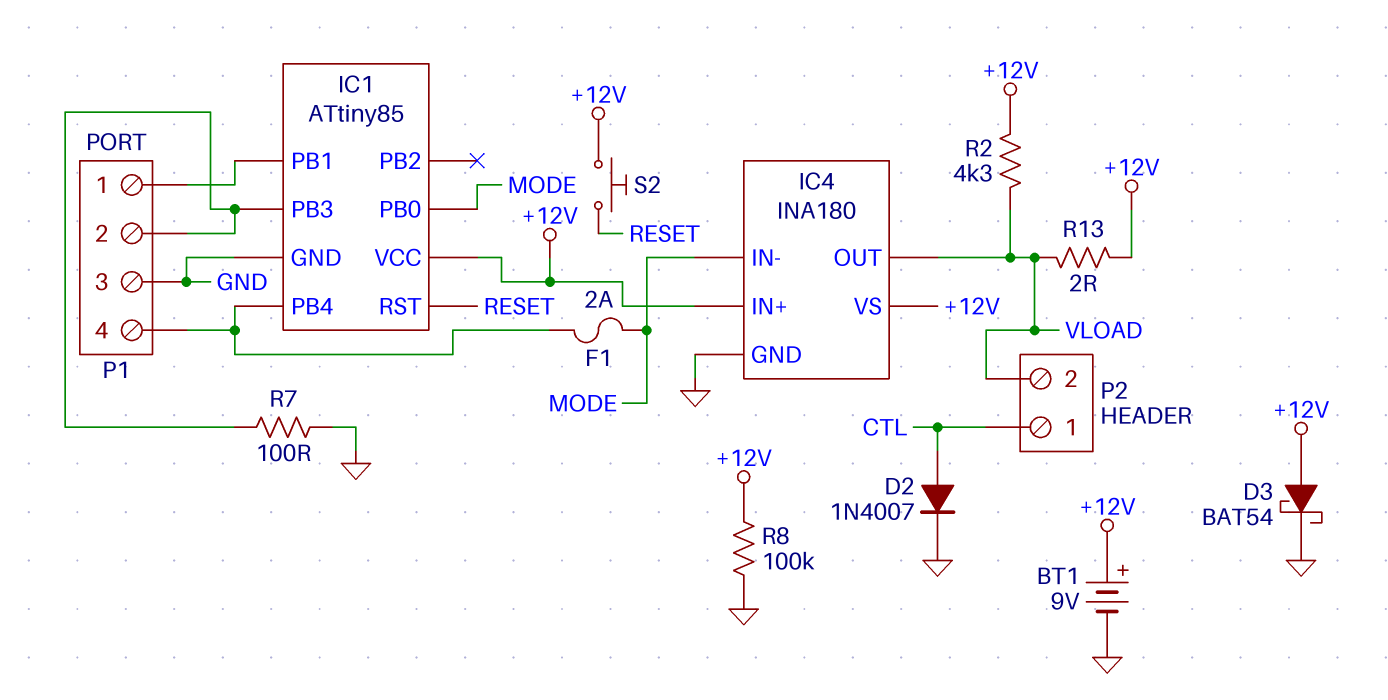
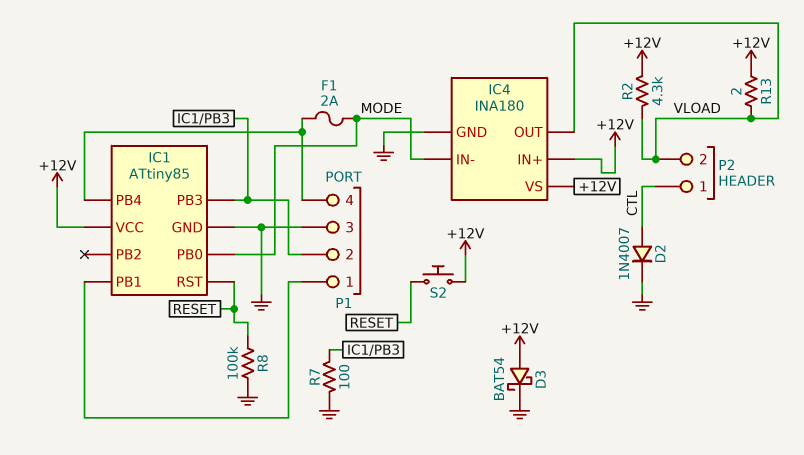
BT1: 9V (plus +12V, minus GND) -> none
R8: 100k (+12V, GND) -> 100k (GND, RESET)

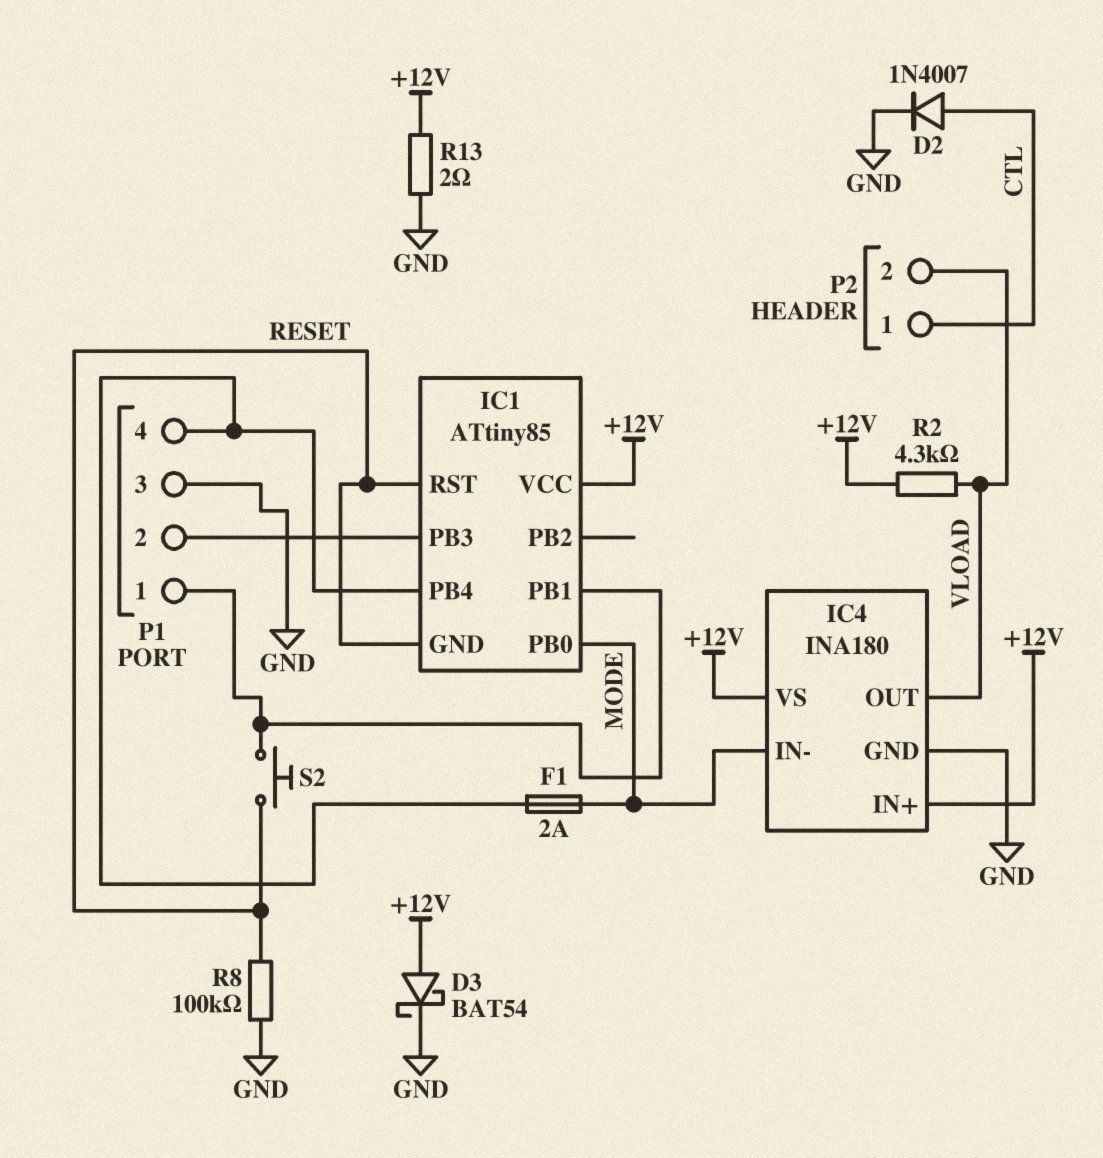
IC1 pin GND: GND -> RESET
R7: 100 (GND, IC1/PB3) -> none
R13: 2 (+12V, VLOAD) -> 2 (+12V, GND)
S2: button (+12V, RESET) -> button (IC1/PB1, RESET)

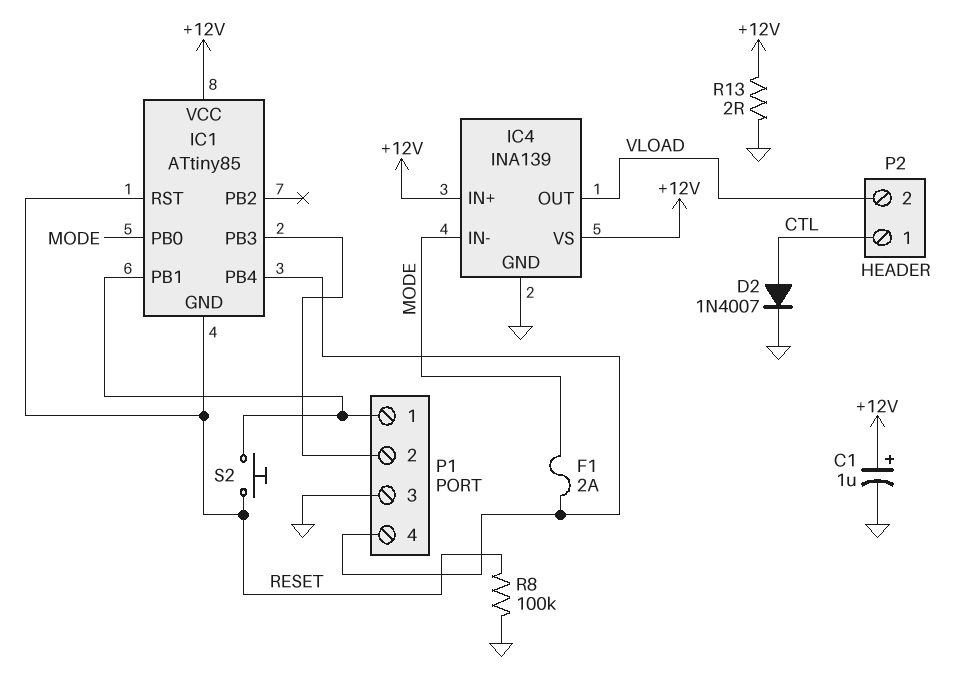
C1: none -> 1uF (plus +12V, minus GND)
D3: schottky BAT54 (A +12V, K GND) -> none
IC4: INA180 -> INA139
R2: 4.3k (+12V, VLOAD) -> none

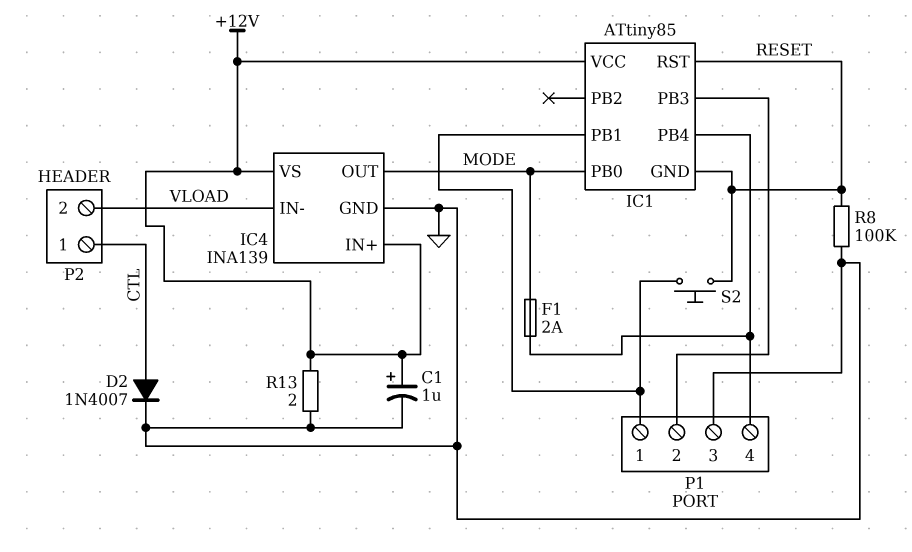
IC4 pin IN-: MODE -> VLOAD
IC4 pin OUT: VLOAD -> MODE

